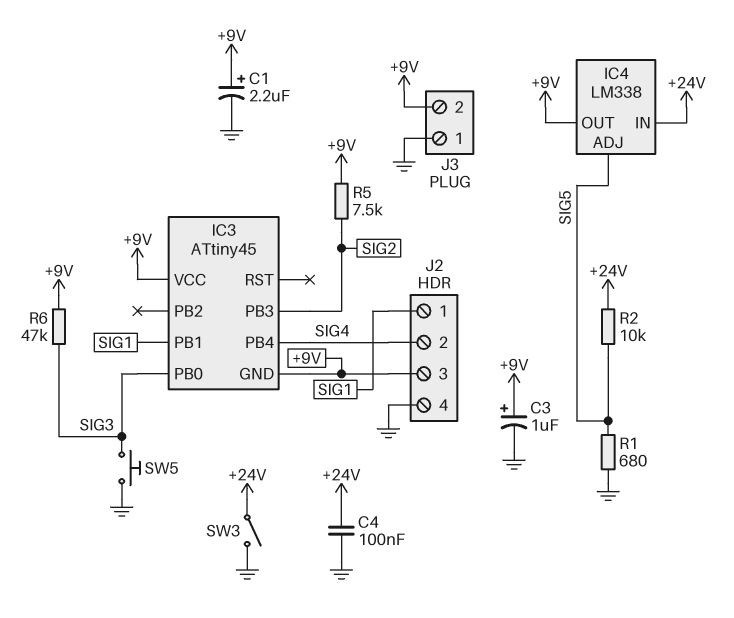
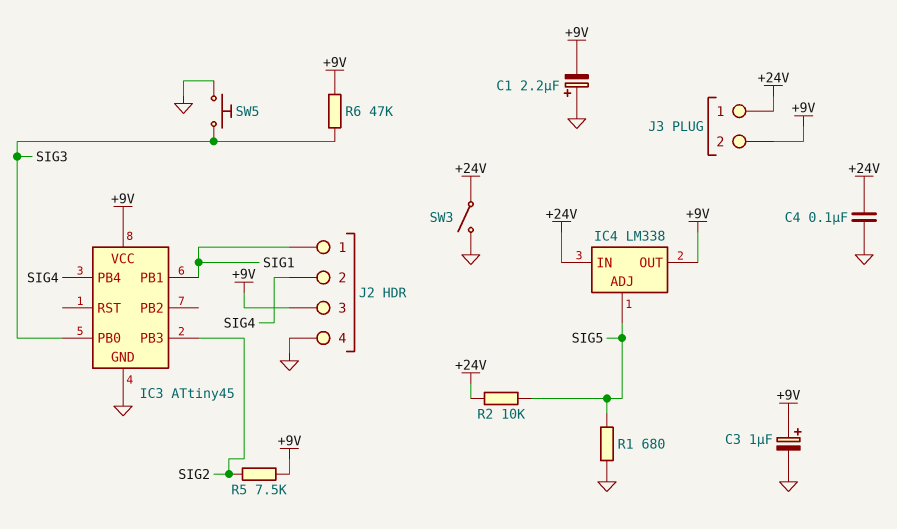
C1: 2.2uF (plus +9V, minus GND) -> 2.2uF (plus GND, minus +9V)
IC3 pin GND: +9V -> GND
J3 pin 1: GND -> +24V

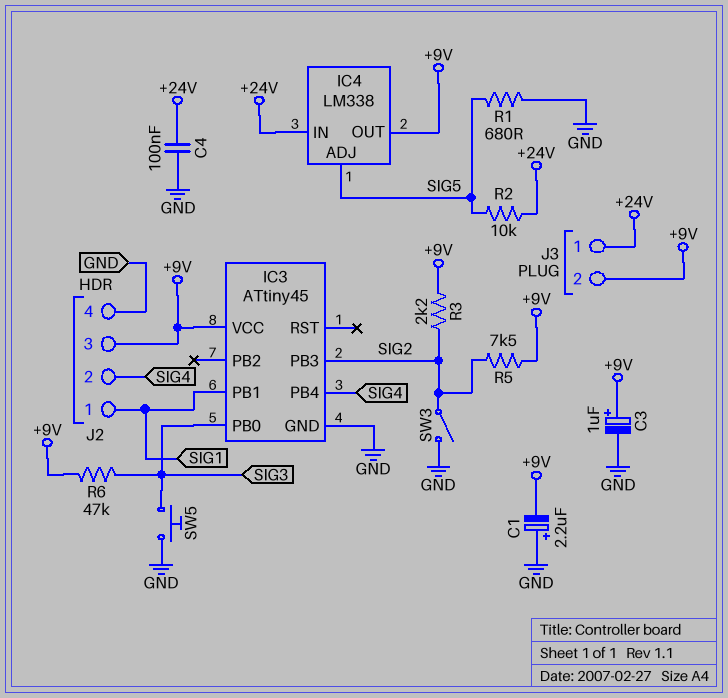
R3: none -> 2.2k (+9V, SIG2)
SW3: switch (+24V, GND) -> switch (GND, SIG2)

